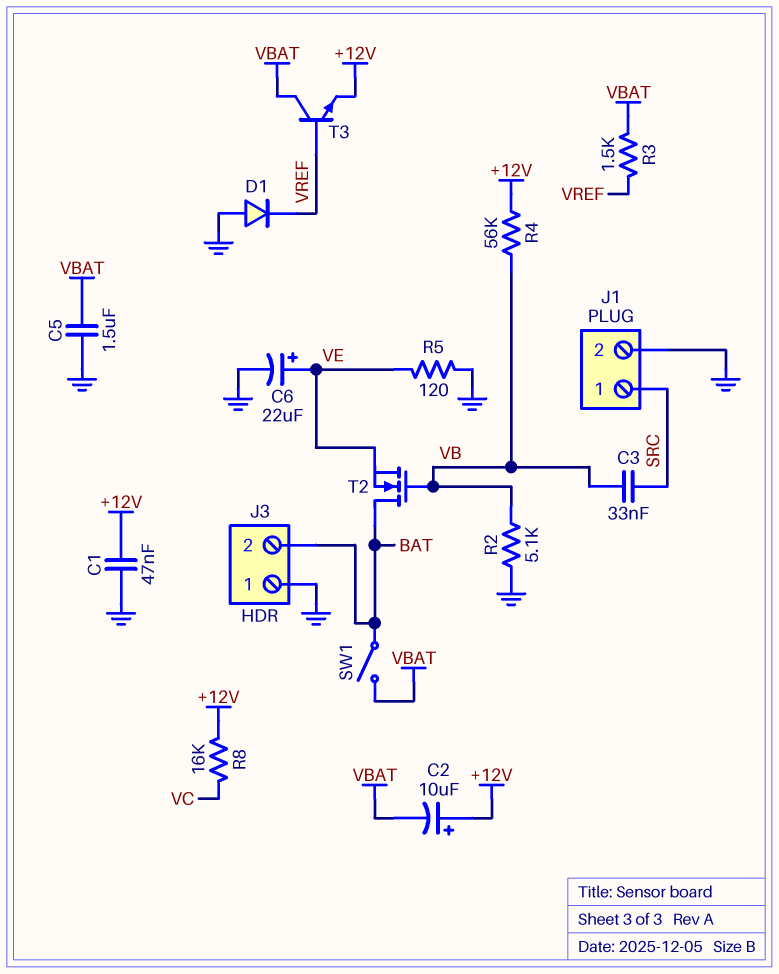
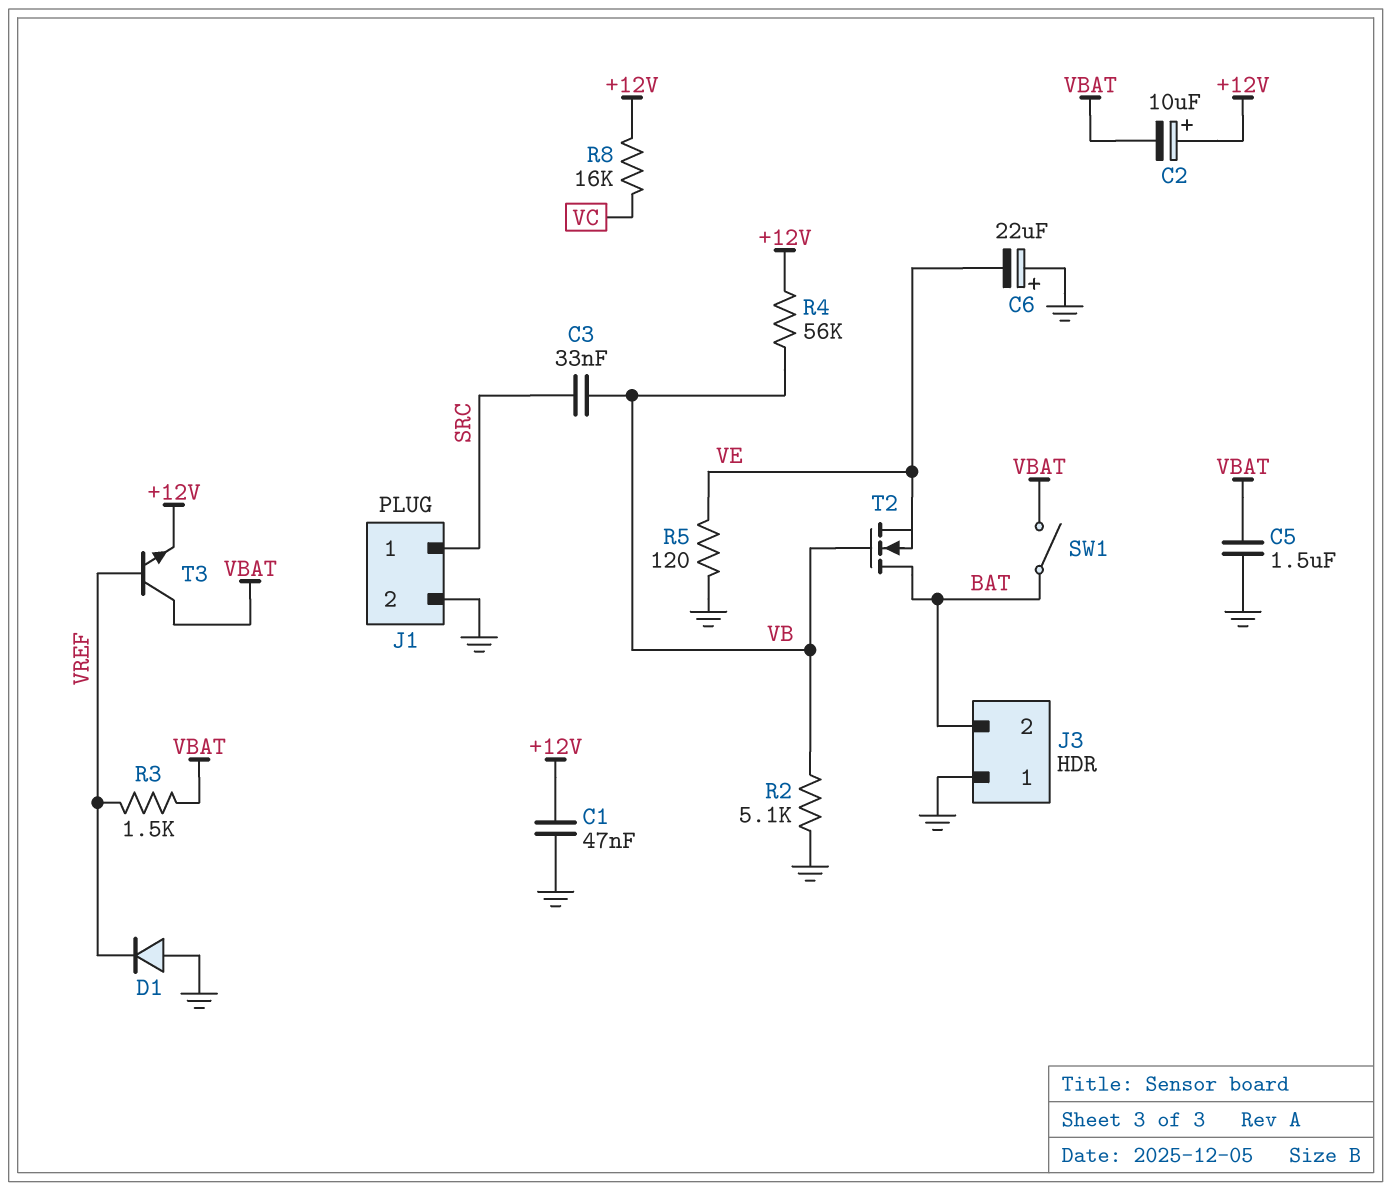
C6: 22uF (plus VE, minus GND) -> 22uF (plus GND, minus VE)

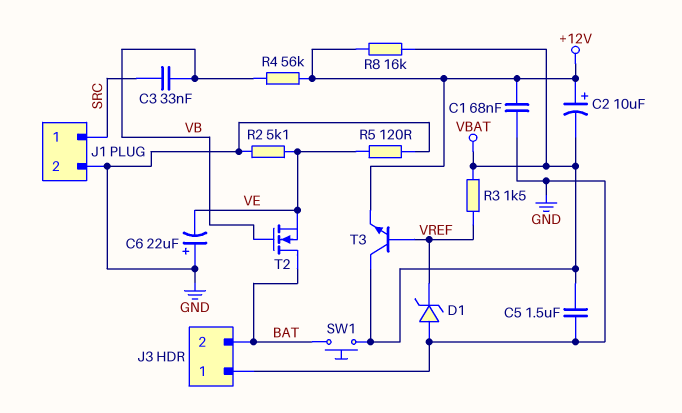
C1: 47nF (+12V, GND) -> 68nF (+12V, GND)
D1: diode (A GND, K VREF) -> zener (A GND, K VREF)
R2: 5.1k (GND, VB) -> 5.1k (GND, VE)
R8: 16k (+12V, VC) -> 16k (+12V, VBAT)
SW1: switch (BAT, VBAT) -> button (BAT, VBAT)

